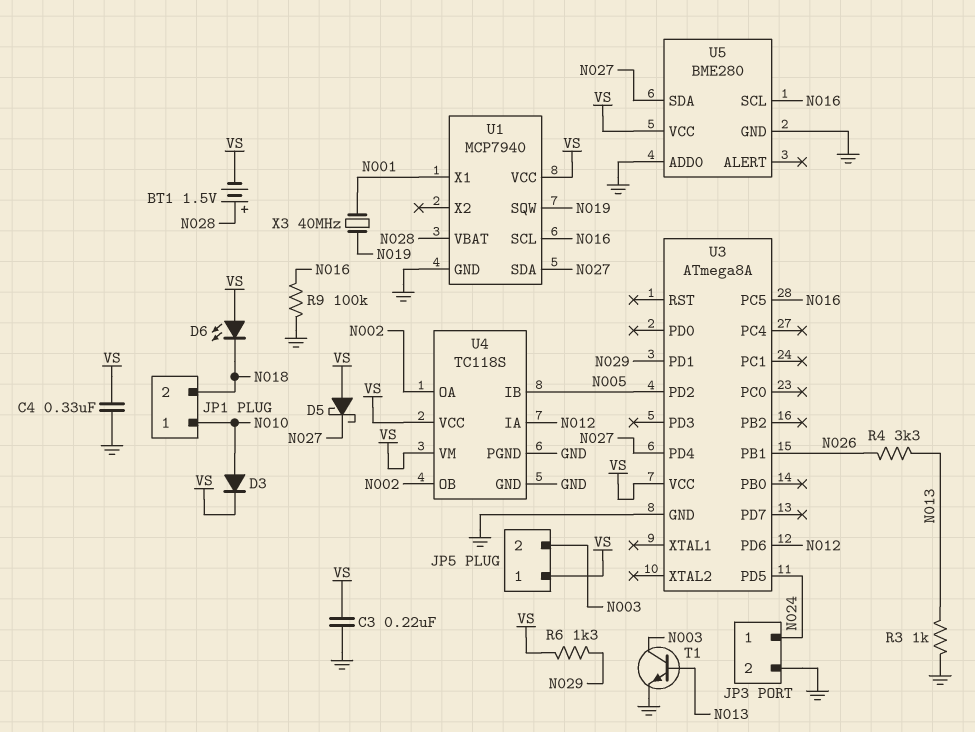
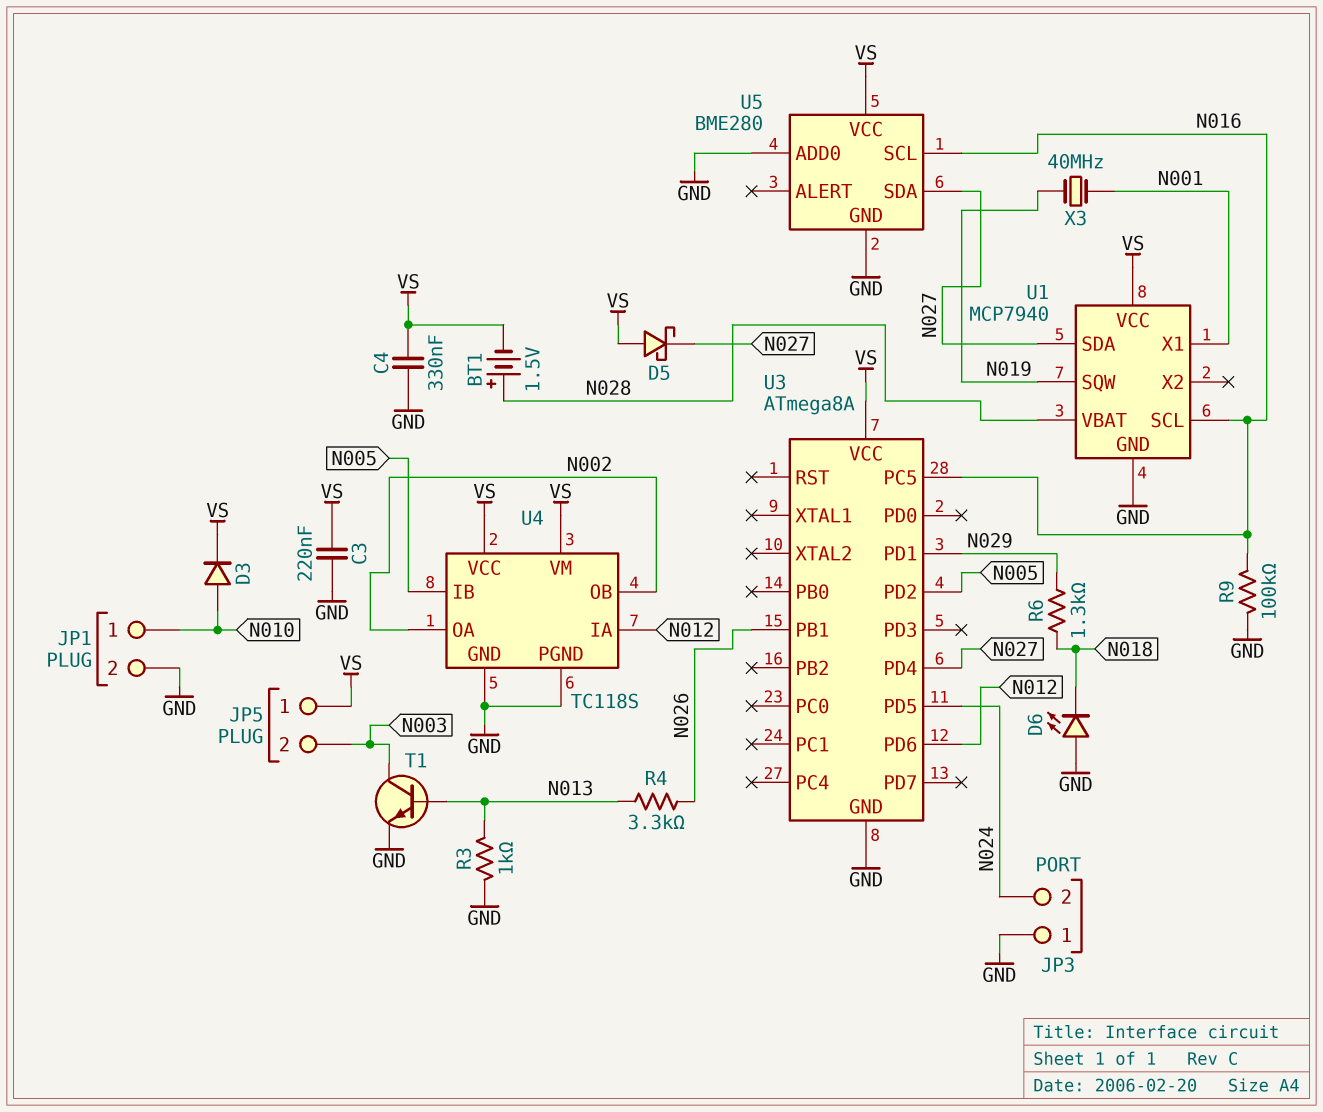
D6: LED (A VS, K N018) -> LED (A GND, K N018)
JP1 pin 2: N018 -> GND
JP3 pin 1: N024 -> GND
JP3 pin 2: GND -> N024
R6: 1.3k (N029, VS) -> 1.3k (N018, N029)

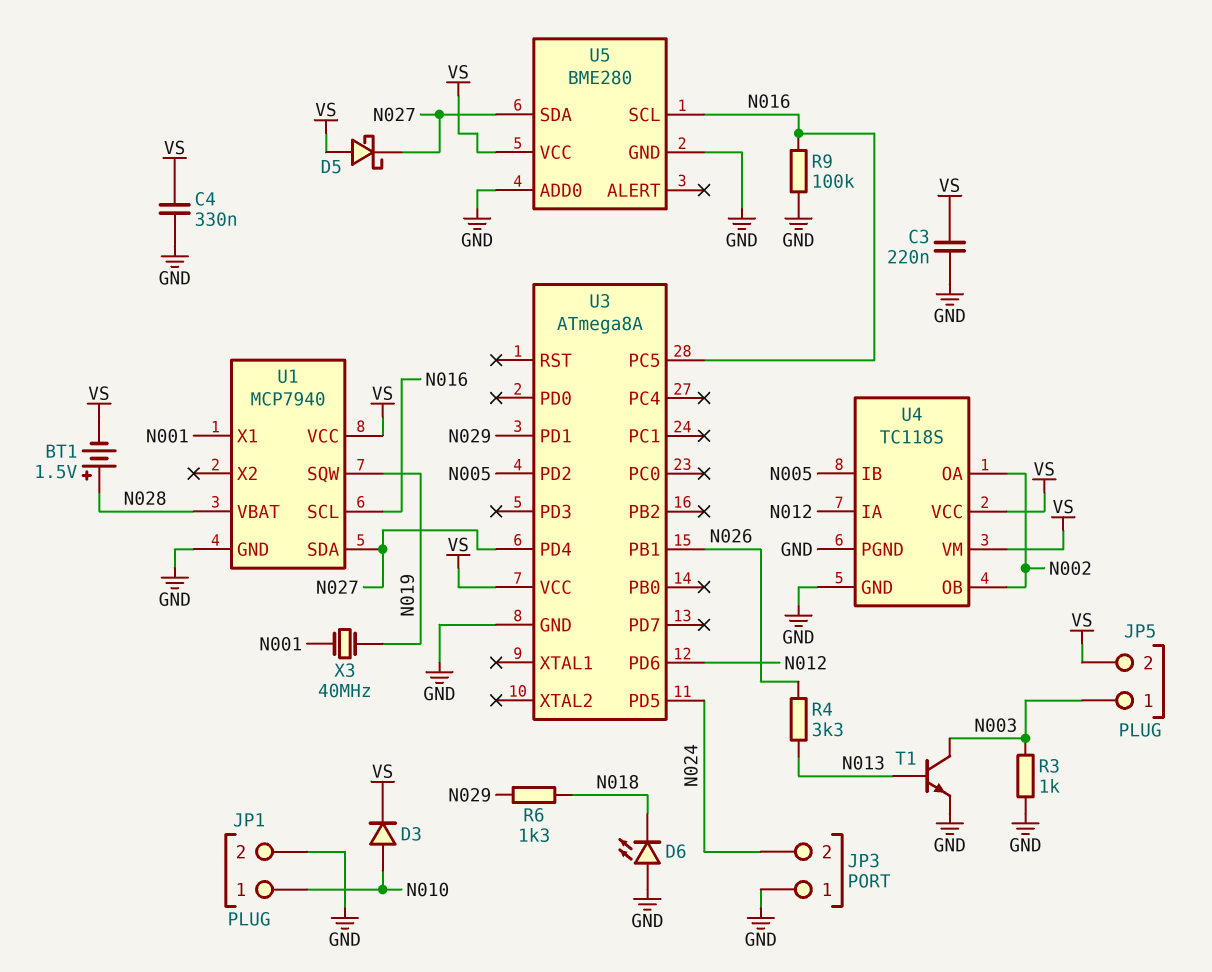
JP5 pin 1: VS -> N003
JP5 pin 2: N003 -> VS
R3: 1k (GND, N013) -> 1k (GND, N003)

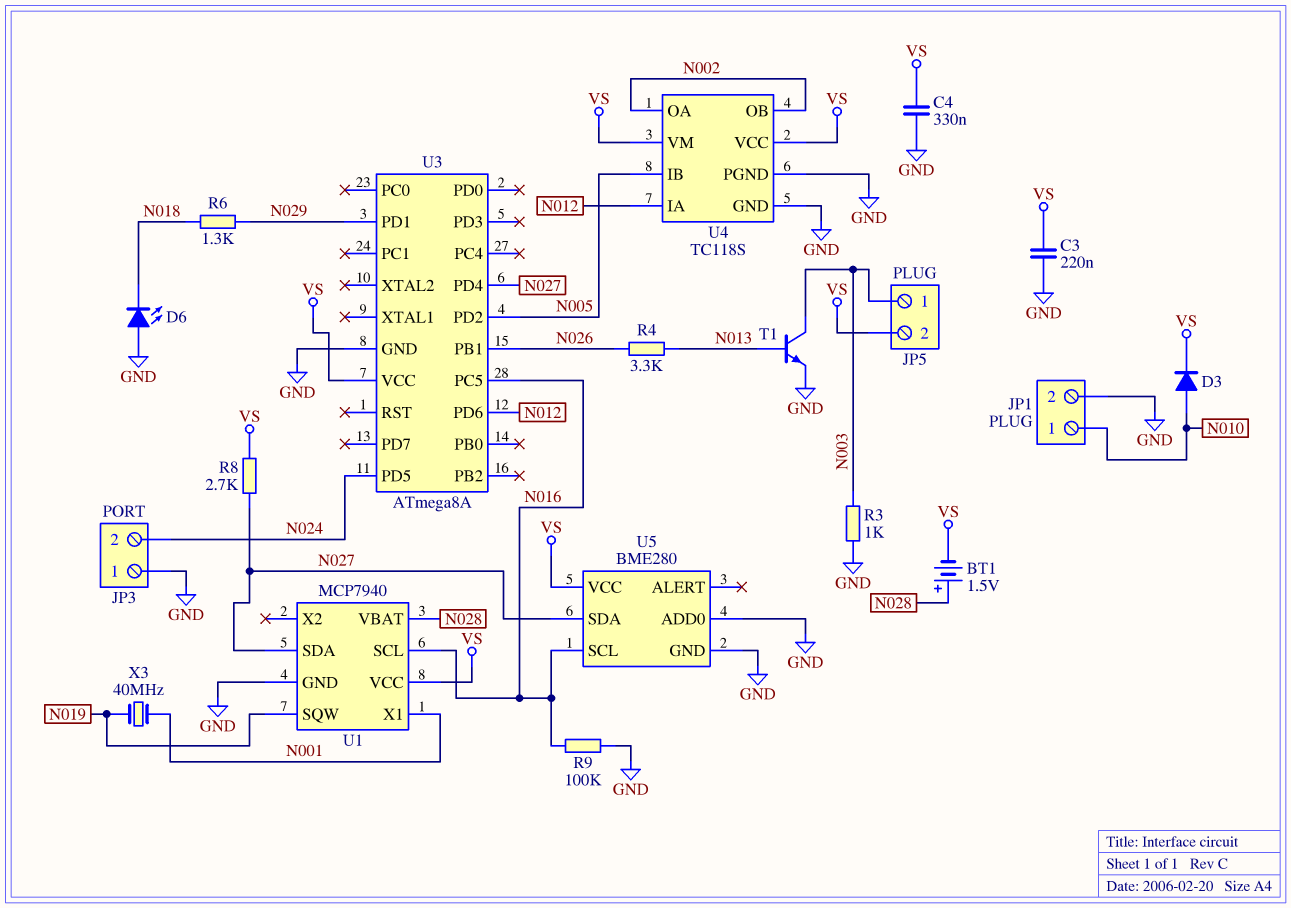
D5: schottky (A VS, K N027) -> none
R8: none -> 2.7k (N027, VS)

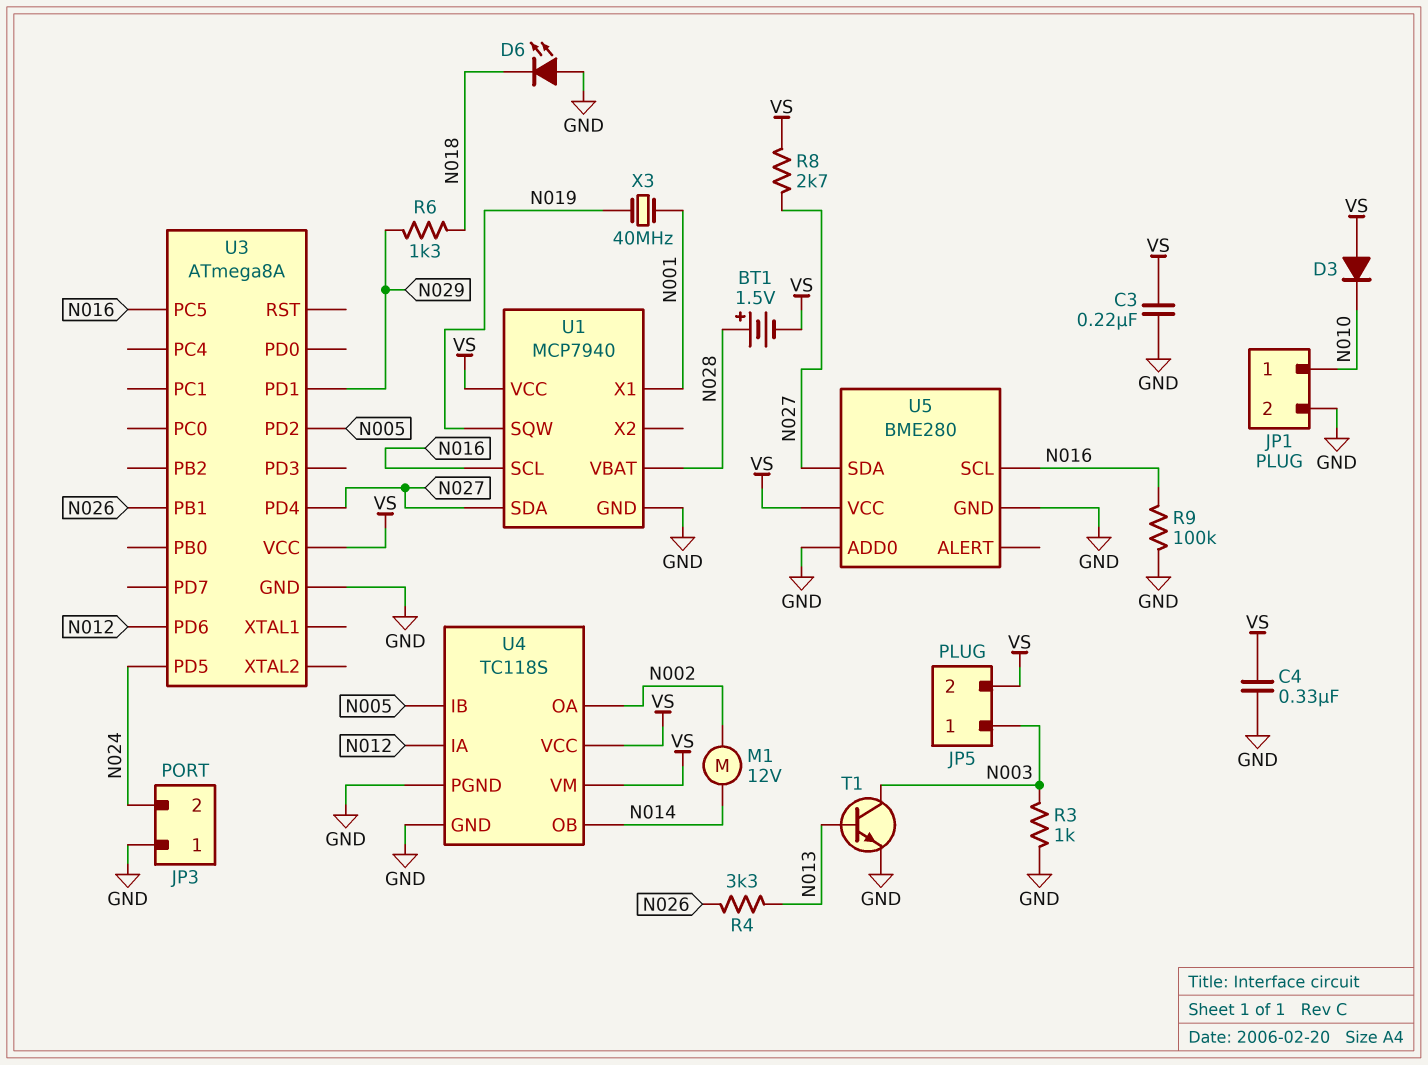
D3: diode (A N010, K VS) -> diode (A VS, K N010)
M1: none -> motor 12V (N002, N014)
U4 pin OB: N002 -> N014

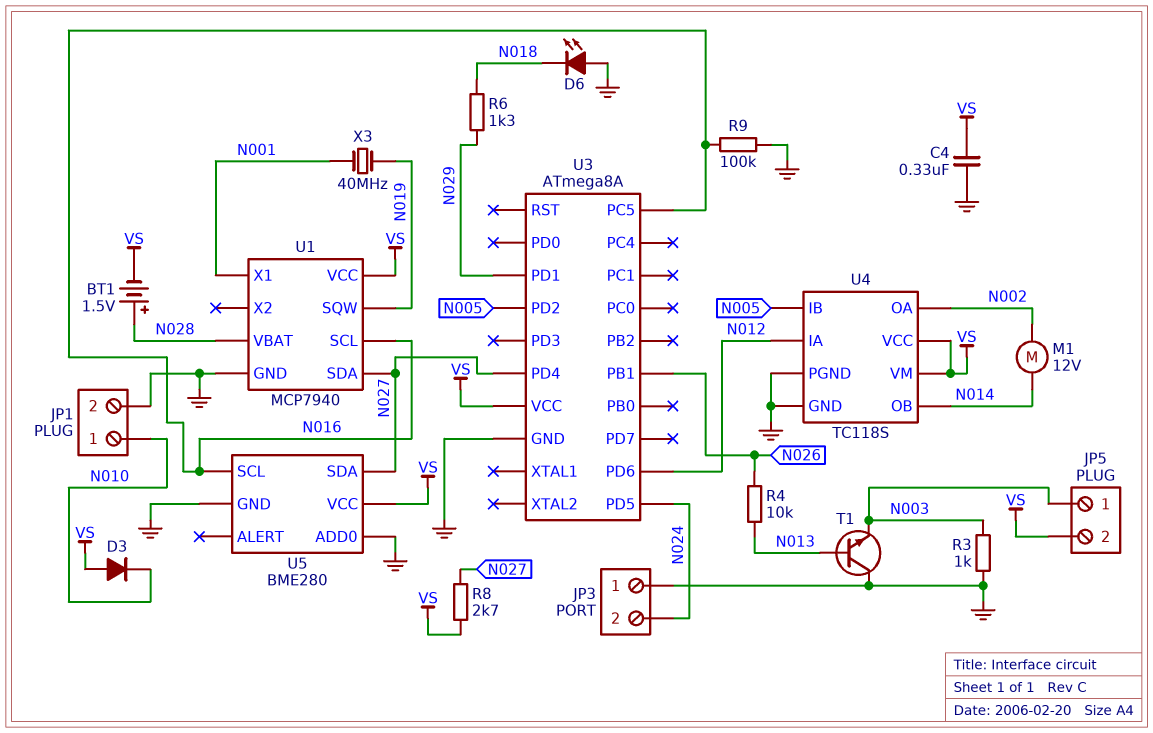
C3: 220nF (GND, VS) -> none
R4: 3.3k (N013, N026) -> 10k (N013, N026)
T1: NPN (B N013, C N003, E GND) -> NPN (B N013, C GND, E N003)

